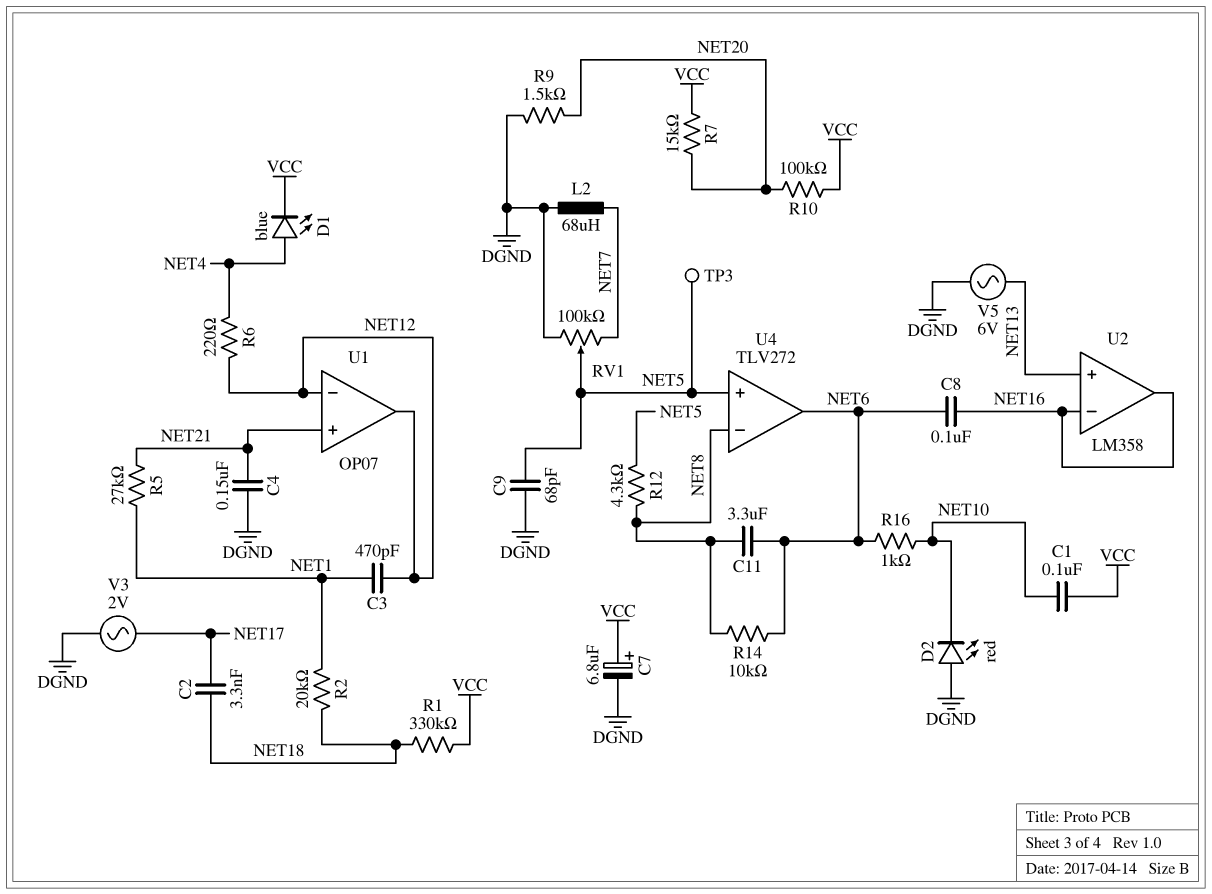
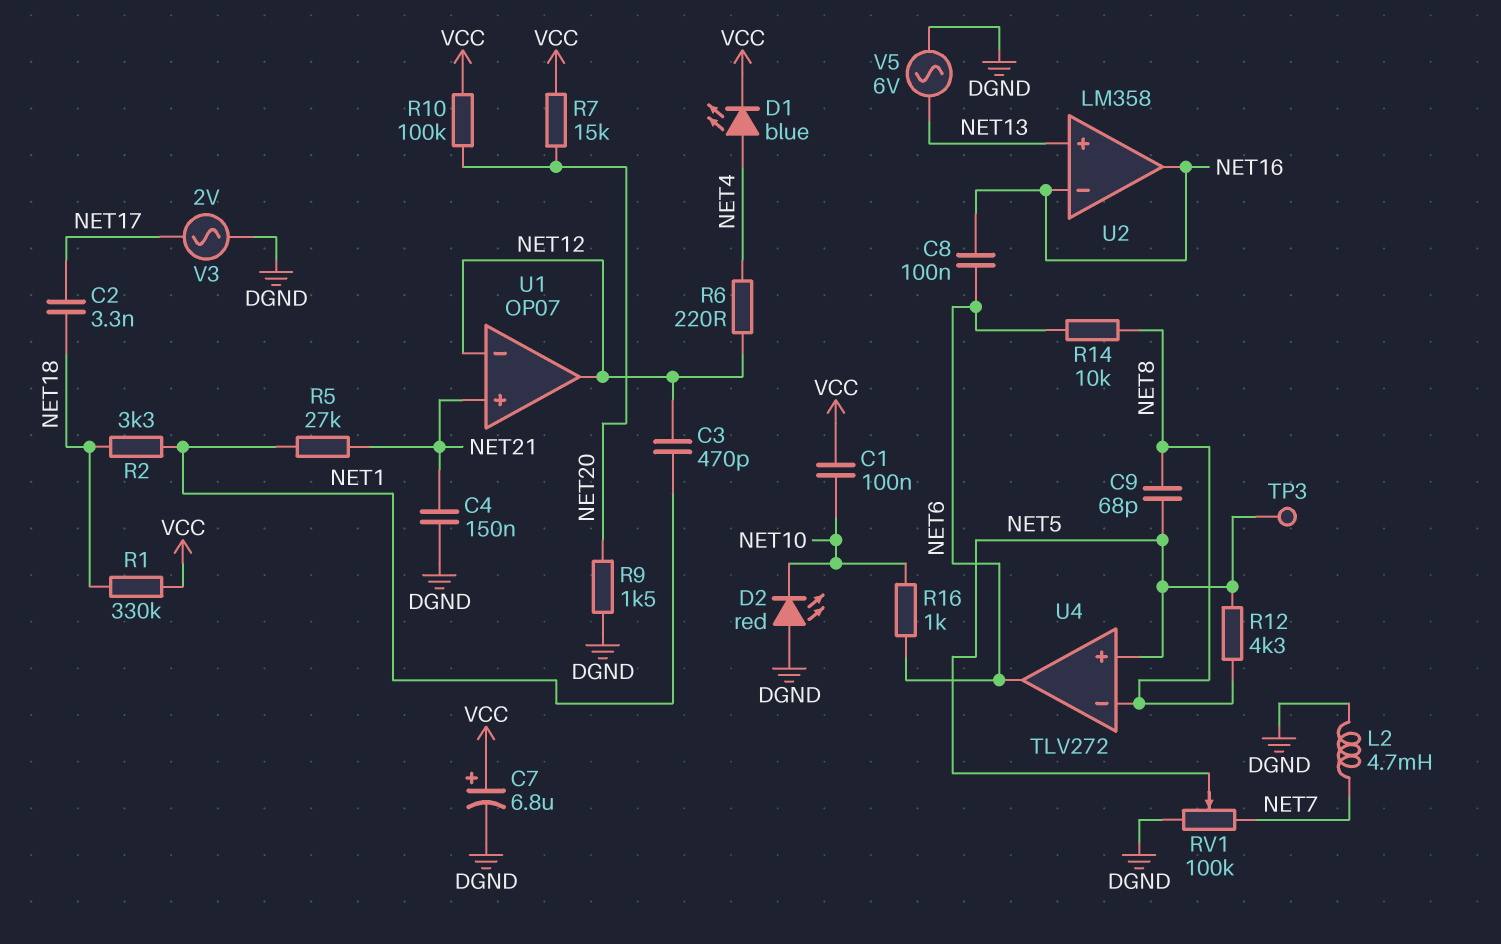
C9: 68pF (DGND, NET5) -> 68pF (NET5, NET8)
C11: 3.3uF (NET6, NET8) -> none
L2: 68uH (DGND, NET7) -> 4.7mH (DGND, NET7)
R2: 20k (NET1, NET18) -> 3.3k (NET1, NET18)

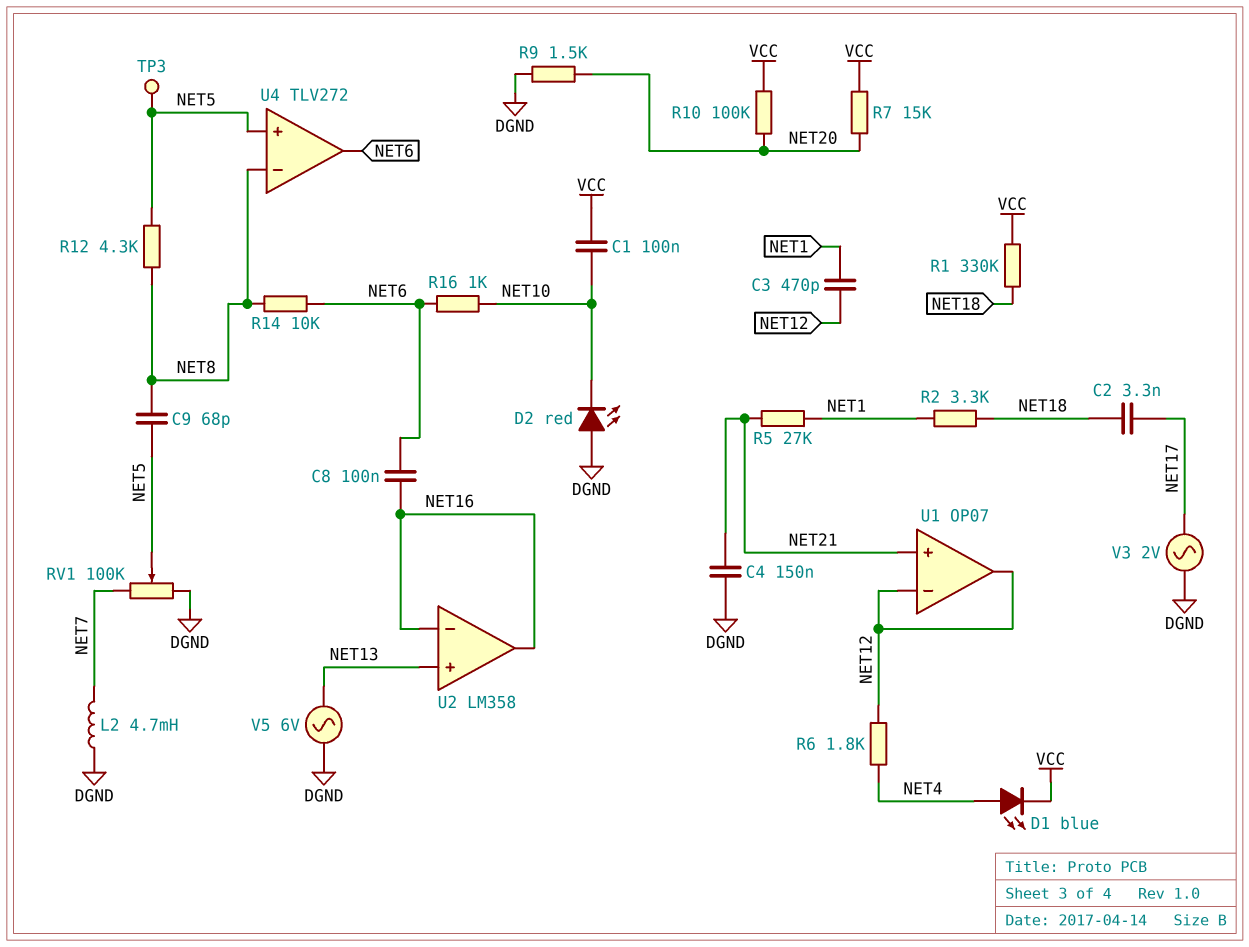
C7: 6.8uF (plus VCC, minus DGND) -> none
R6: 220 (NET4, NET12) -> 1.8k (NET4, NET12)

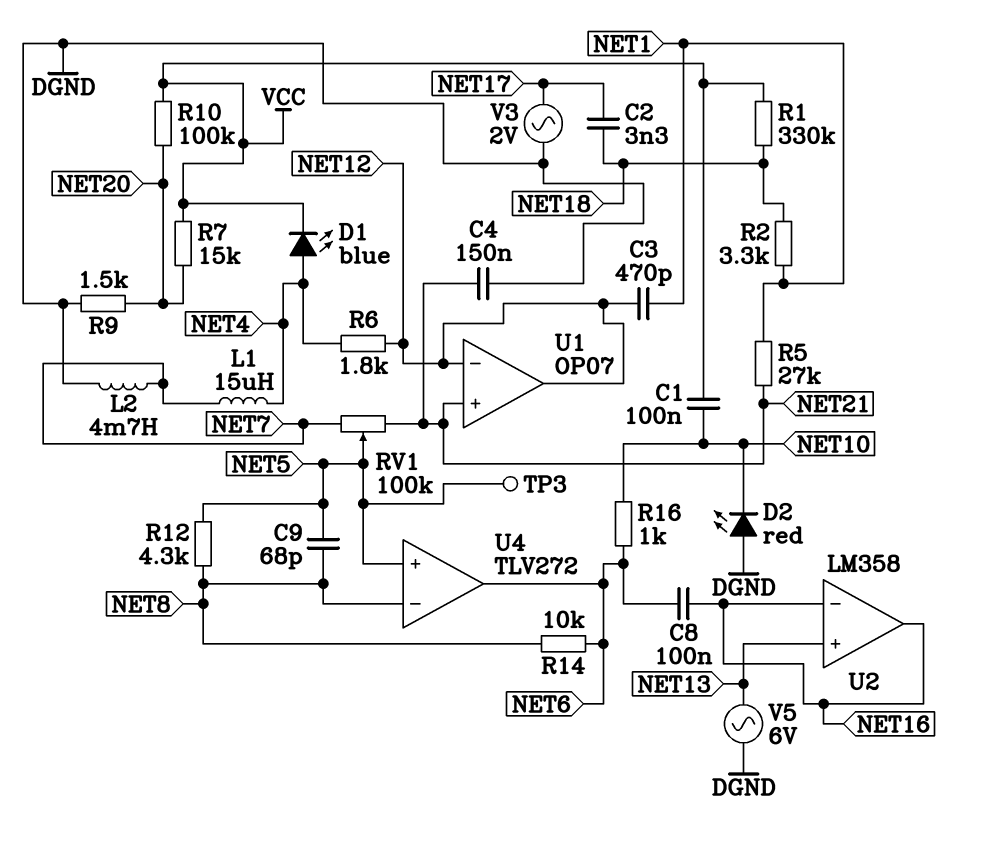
L1: none -> 15uH (NET4, NET7)
RV1: 100k (DGND, NET7, wiper NET5) -> 100k (NET7, NET21, wiper NET5)

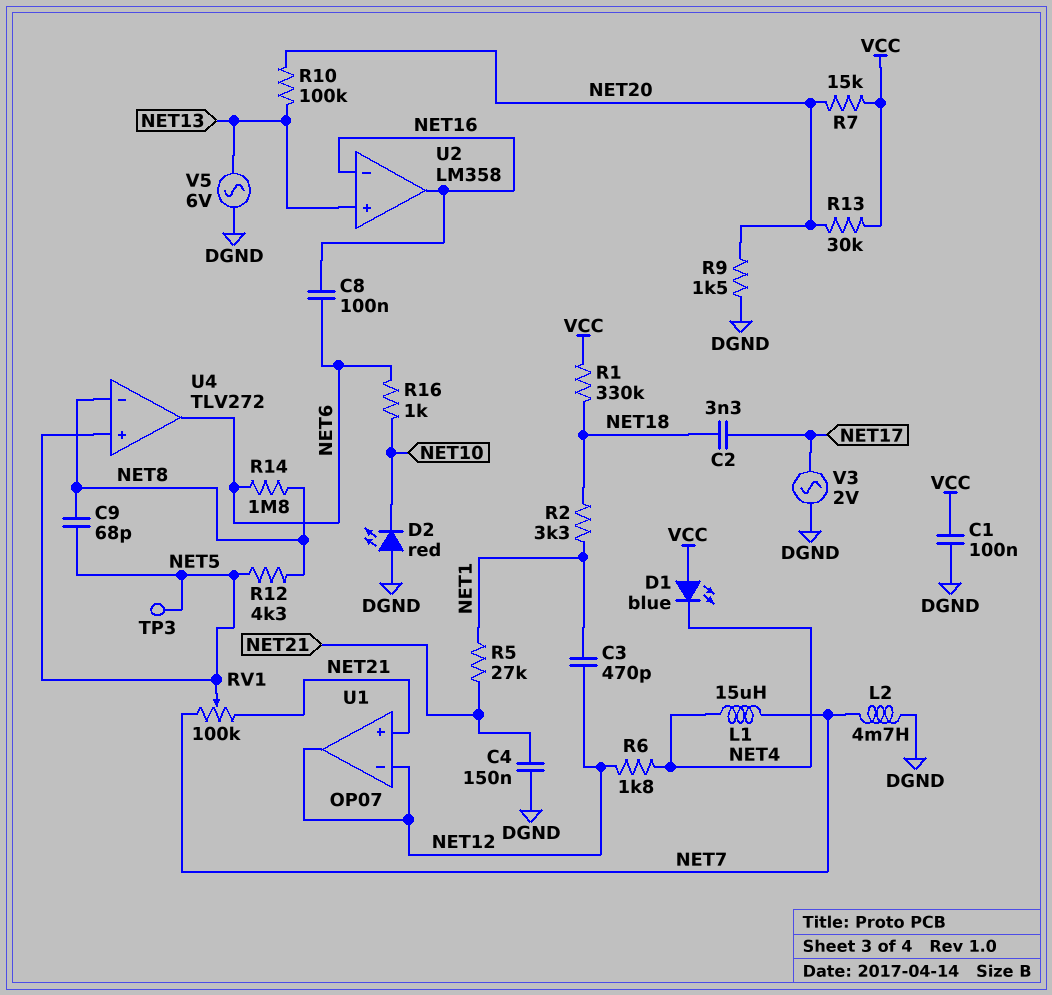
C1: 100nF (NET10, VCC) -> 100nF (DGND, VCC)
D1: LED blue (A NET4, K VCC) -> LED blue (A VCC, K NET4)
R10: 100k (NET20, VCC) -> 100k (NET13, NET20)
R13: none -> 30k (NET20, VCC)
R14: 10k (NET6, NET8) -> 1.8M (NET6, NET8)

